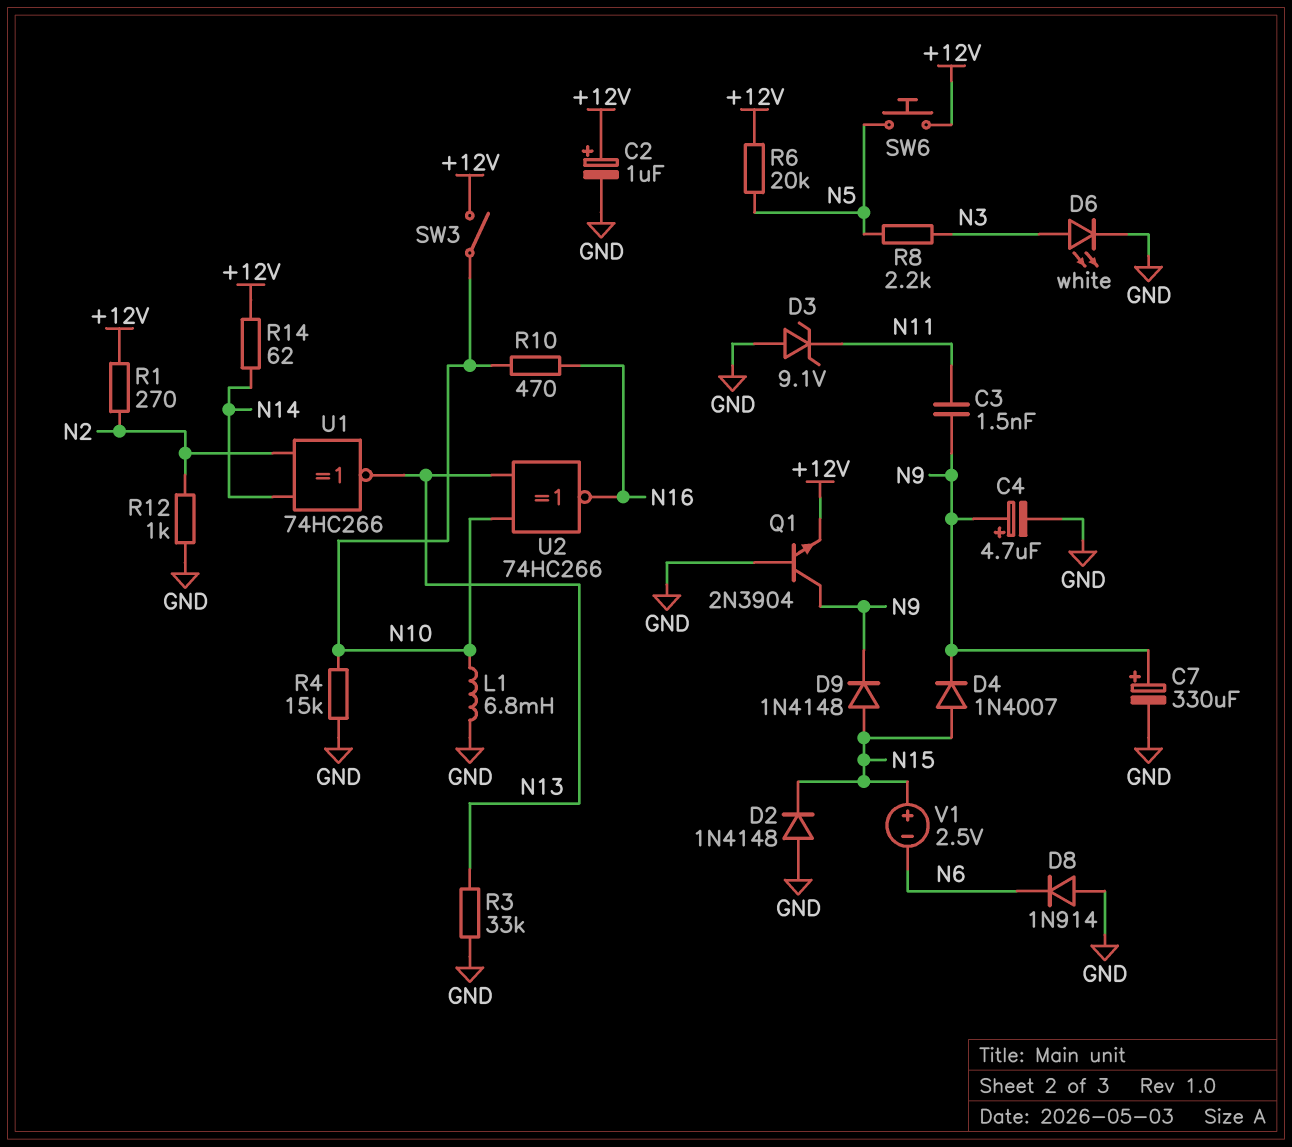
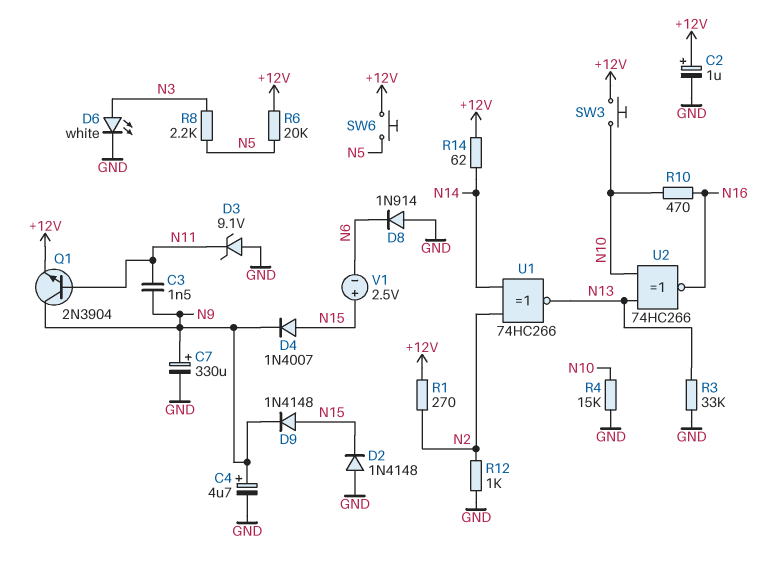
L1: 6.8mH (GND, N10) -> none
Q1: NPN 2N3904 (B GND, C N9, E +12V) -> NPN 2N3904 (B N11, C N9, E +12V)
SW3: switch (+12V, N10) -> button (+12V, N10)

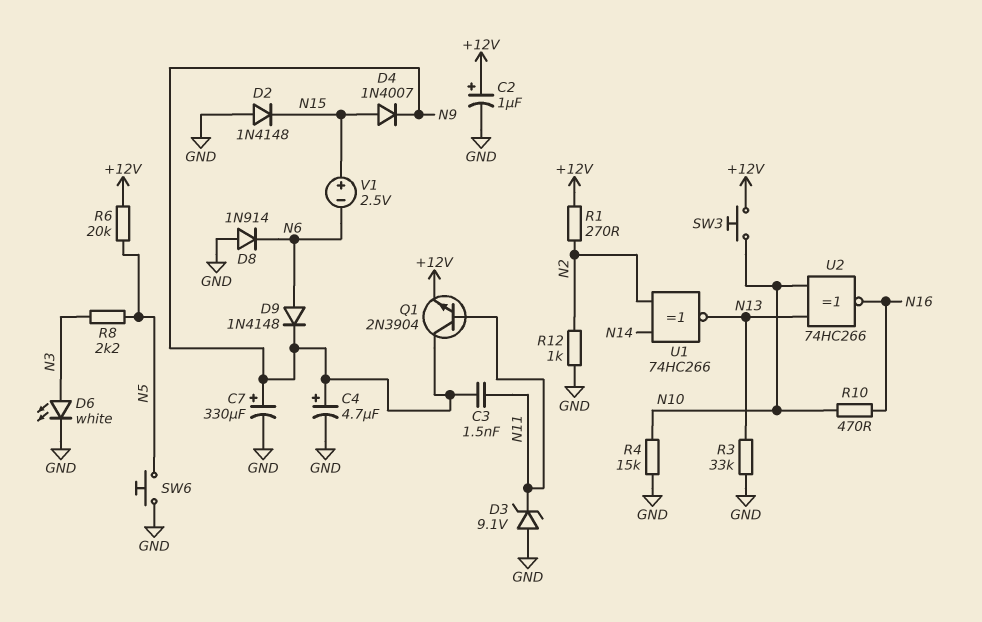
D9: diode 1N4148 (A N15, K N9) -> diode 1N4148 (A N6, K N9)
R14: 62 (+12V, N14) -> none
SW6: button (+12V, N5) -> button (GND, N5)

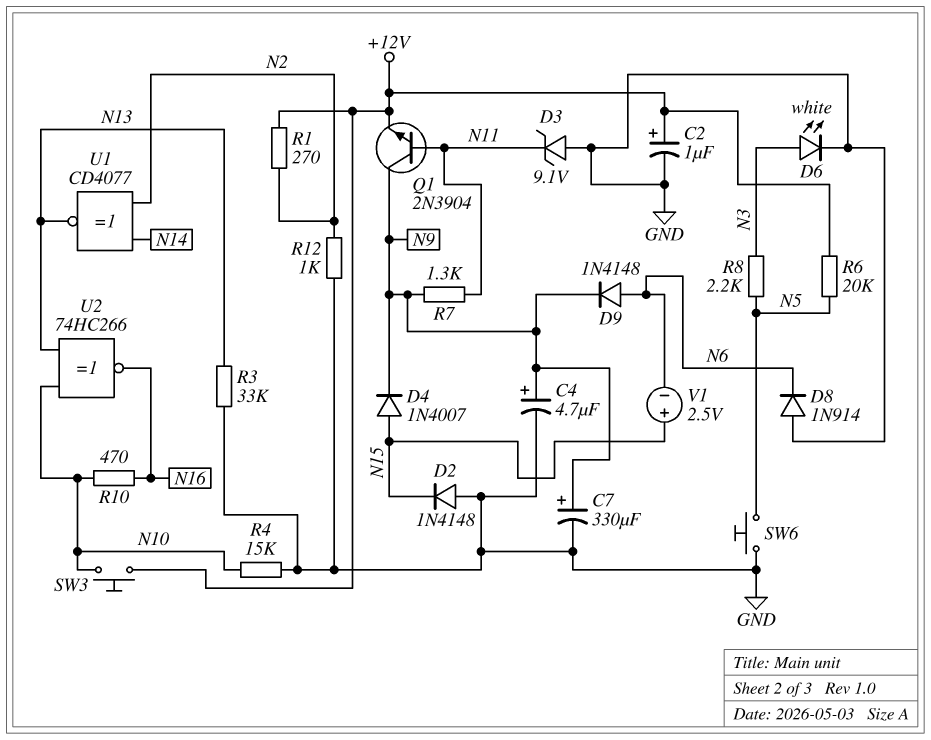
C3: 1.5nF (N9, N11) -> none
R7: none -> 1.3k (N9, N11)
U1: XNOR 74HC266 (in N2, in N14, out N13) -> XNOR CD4077 (in N2, in N14, out N13)

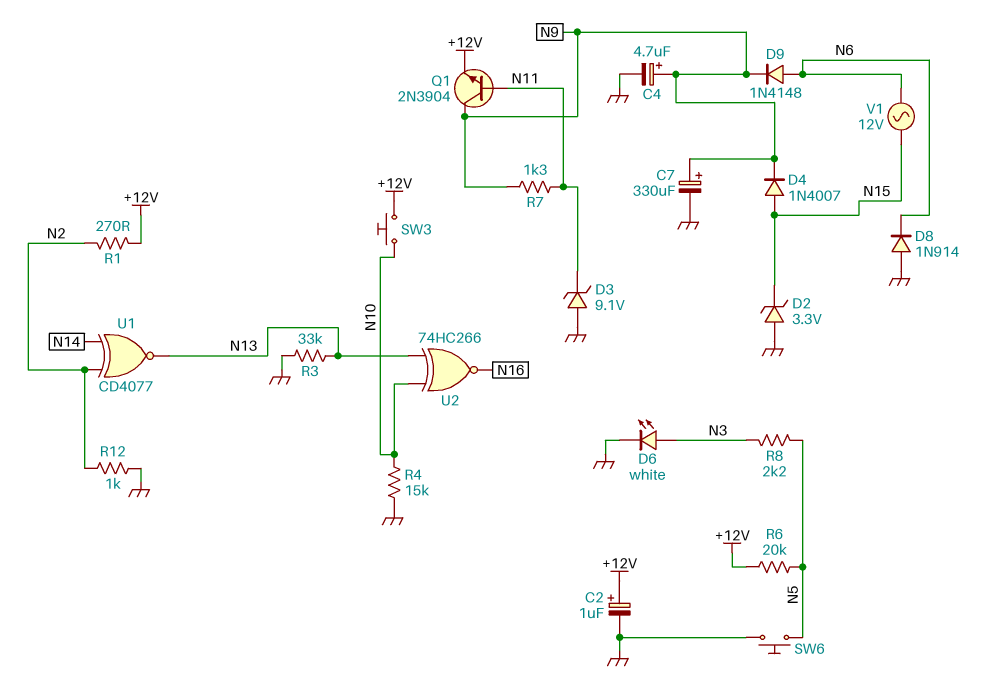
D2: diode 1N4148 (A GND, K N15) -> zener 3.3V (A GND, K N15)
R10: 470 (N10, N16) -> none
V1: 2.5V (plus N15, minus N6) -> AC 12V (N6, N15)

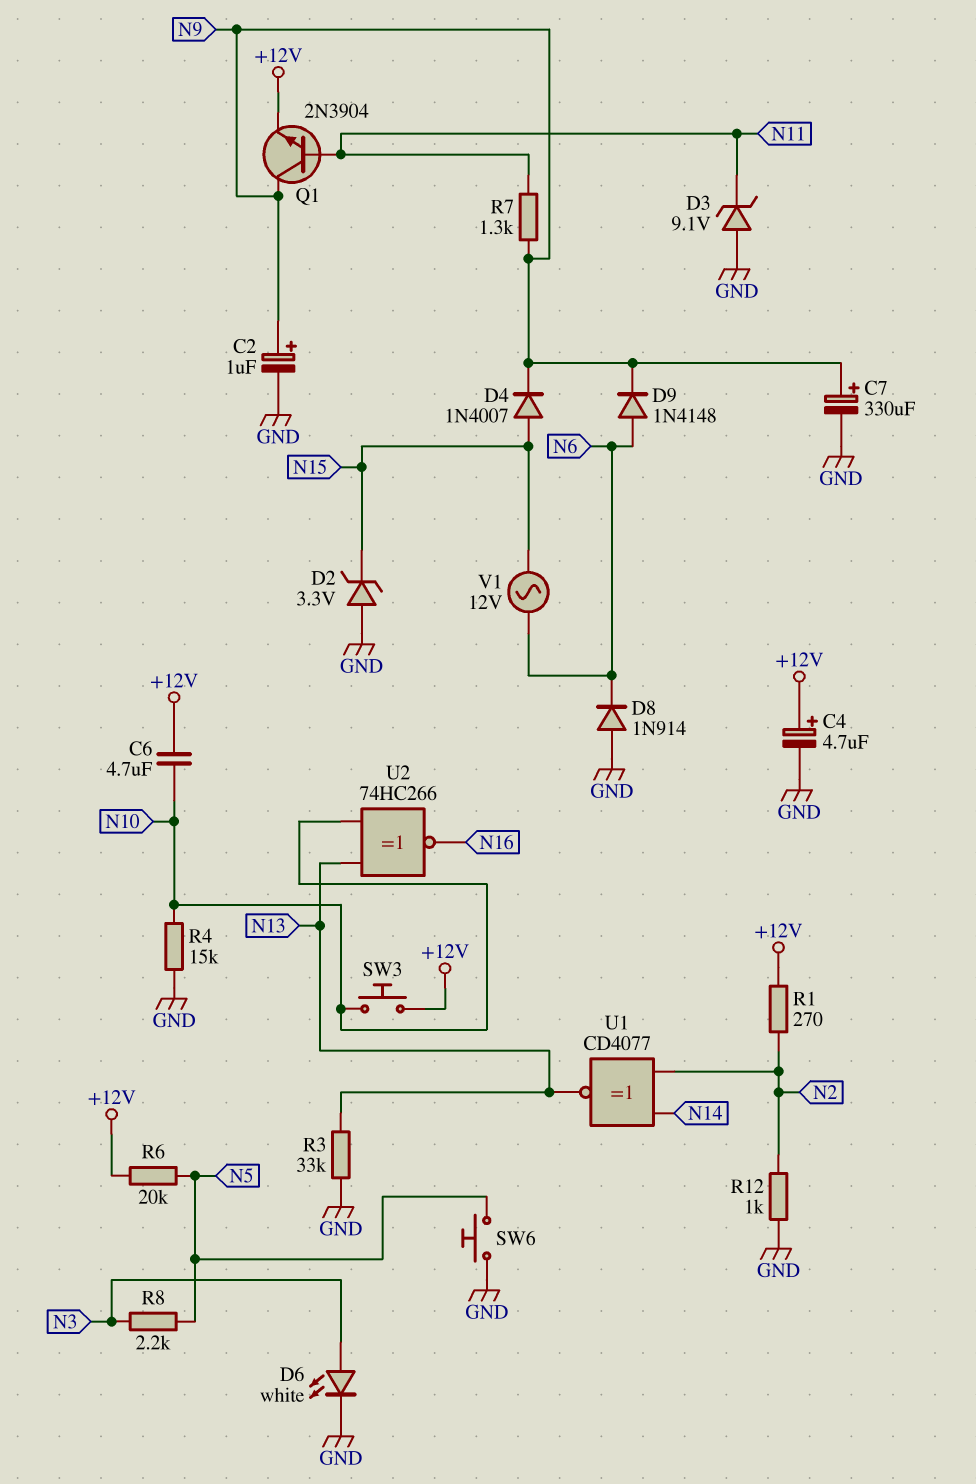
C2: 1uF (plus +12V, minus GND) -> 1uF (plus N9, minus GND)
C4: 4.7uF (plus N9, minus GND) -> 4.7uF (plus +12V, minus GND)
C6: none -> 4.7uF (+12V, N10)

